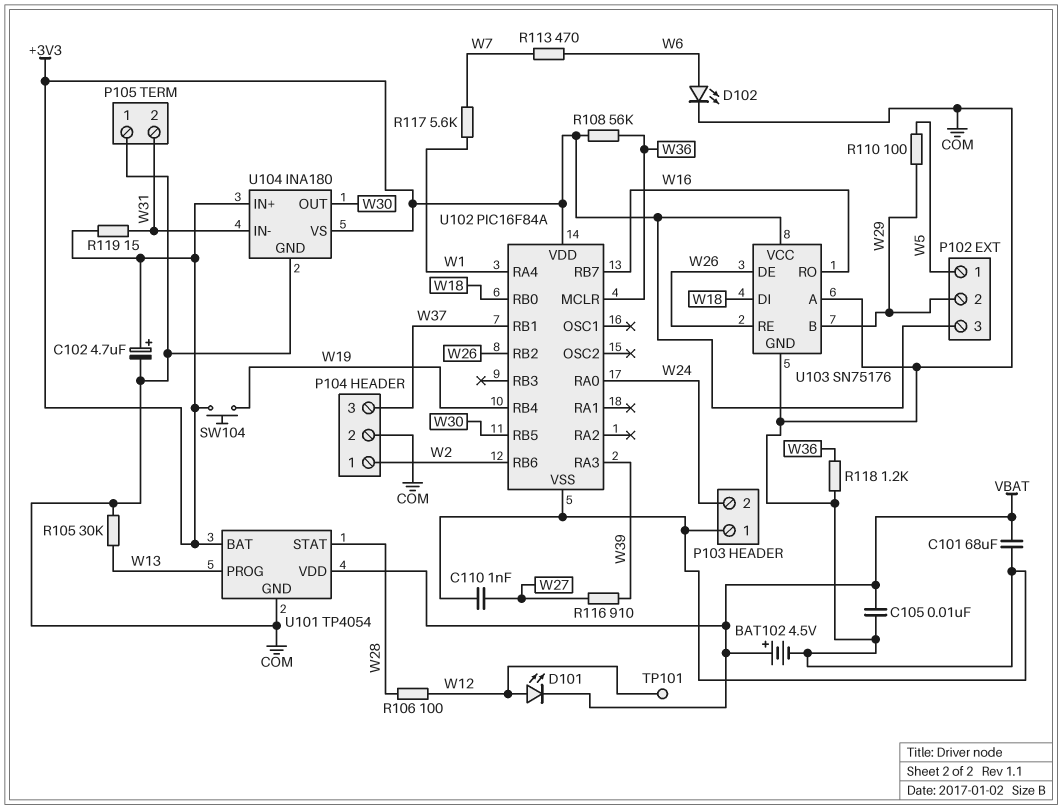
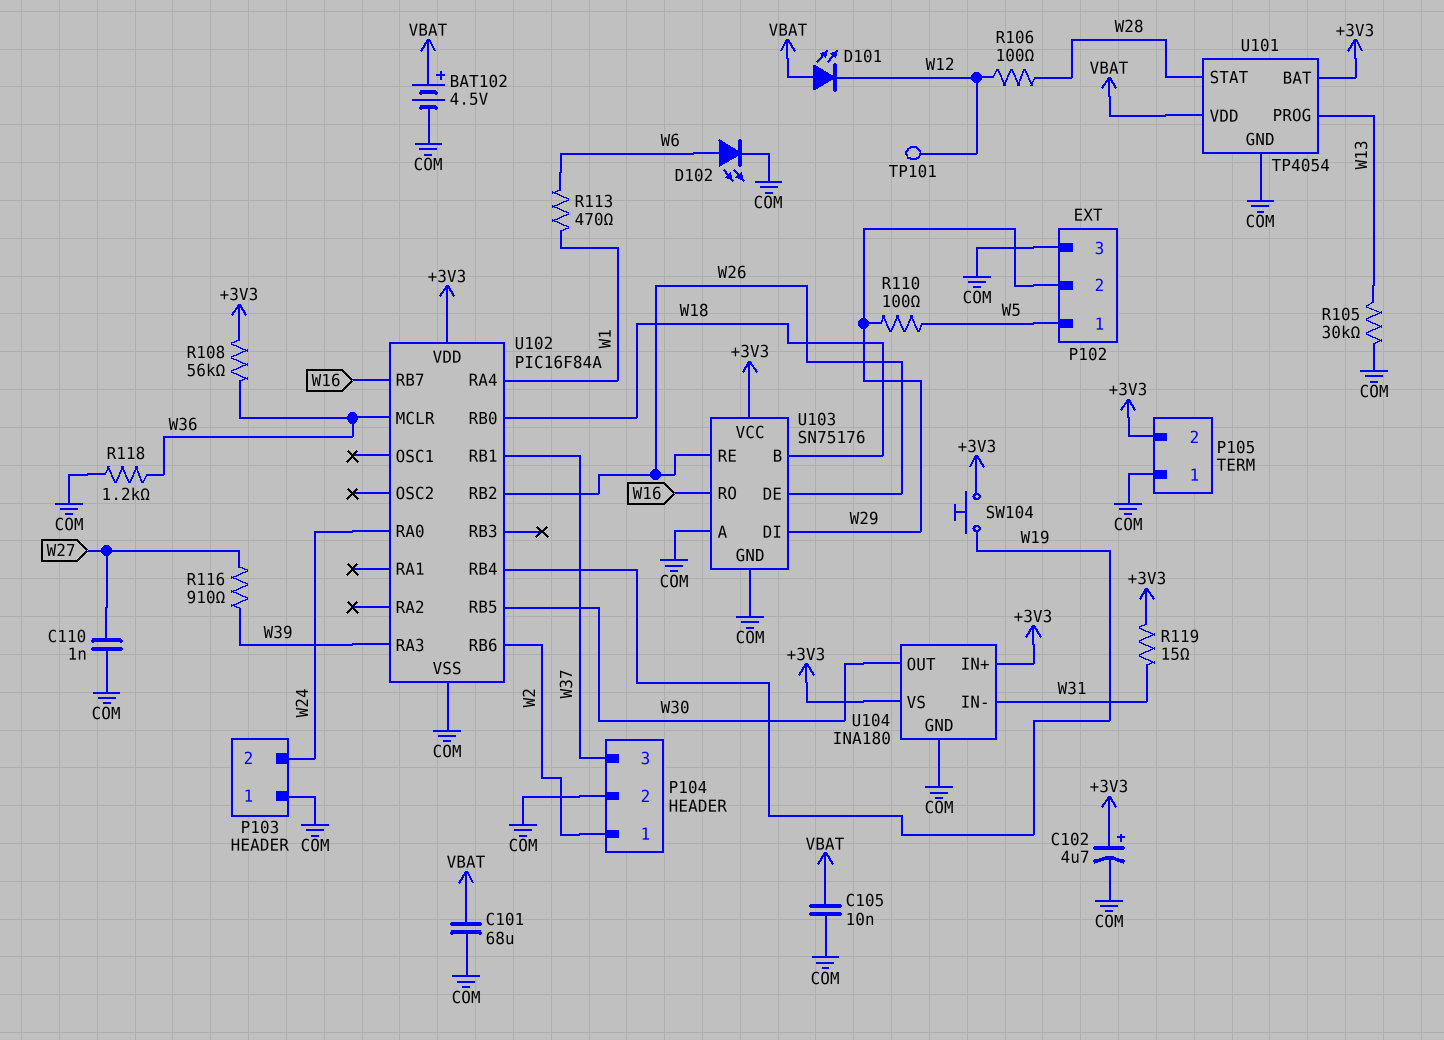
D101: LED (A W12, K VBAT) -> LED (A VBAT, K W12)
P102 pin 3: +3V3 -> COM
P105 pin 2: W31 -> +3V3
R113: 470 (W6, W7) -> 470 (W1, W6)
R117: 5.6k (W1, W7) -> none
U103 pin B: W29 -> W18
U103 pin DI: W18 -> W29

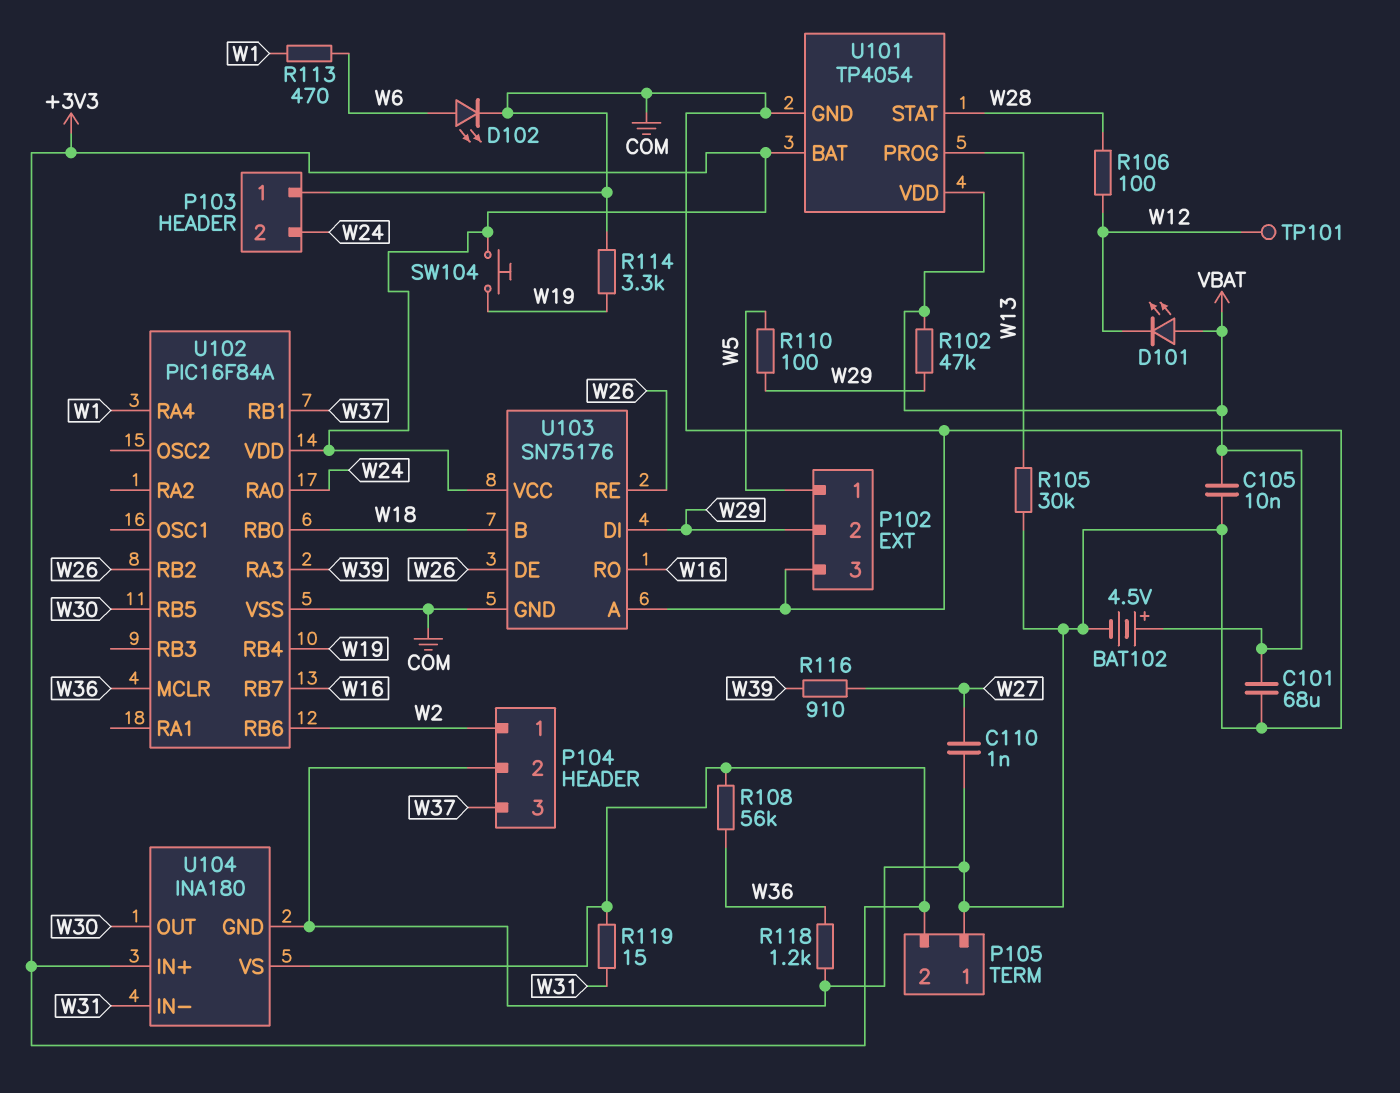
C102: 4.7uF (plus +3V3, minus COM) -> none
R102: none -> 47k (VBAT, W29)
R114: none -> 3.3k (COM, W19)

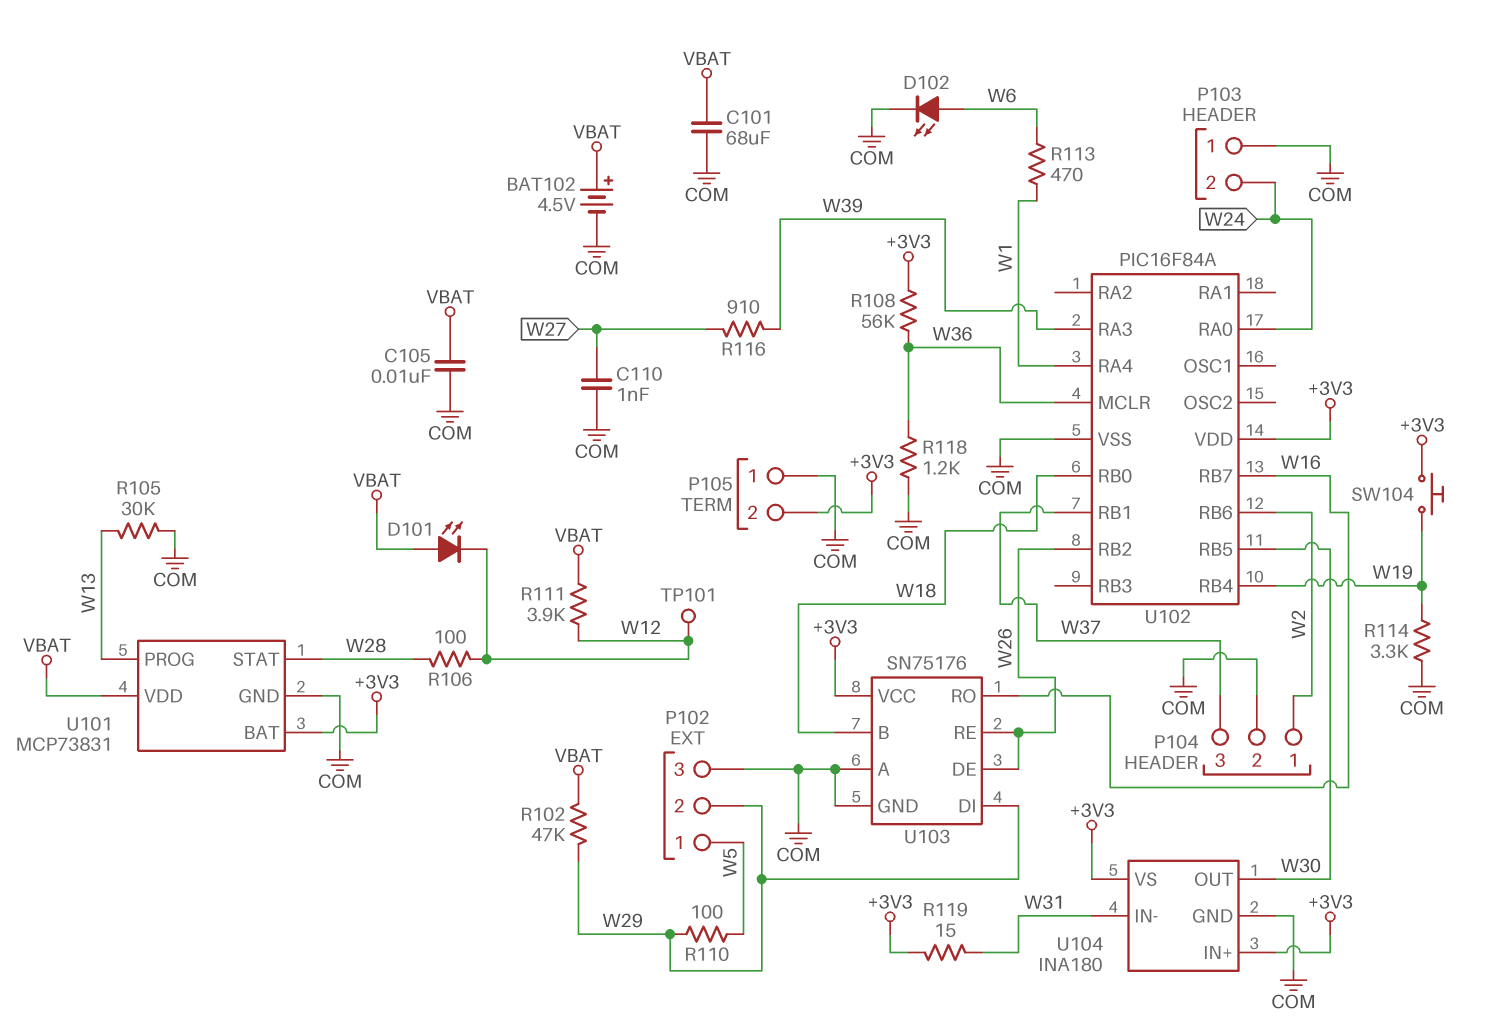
R111: none -> 3.9k (VBAT, W12)
U101: TP4054 -> MCP73831

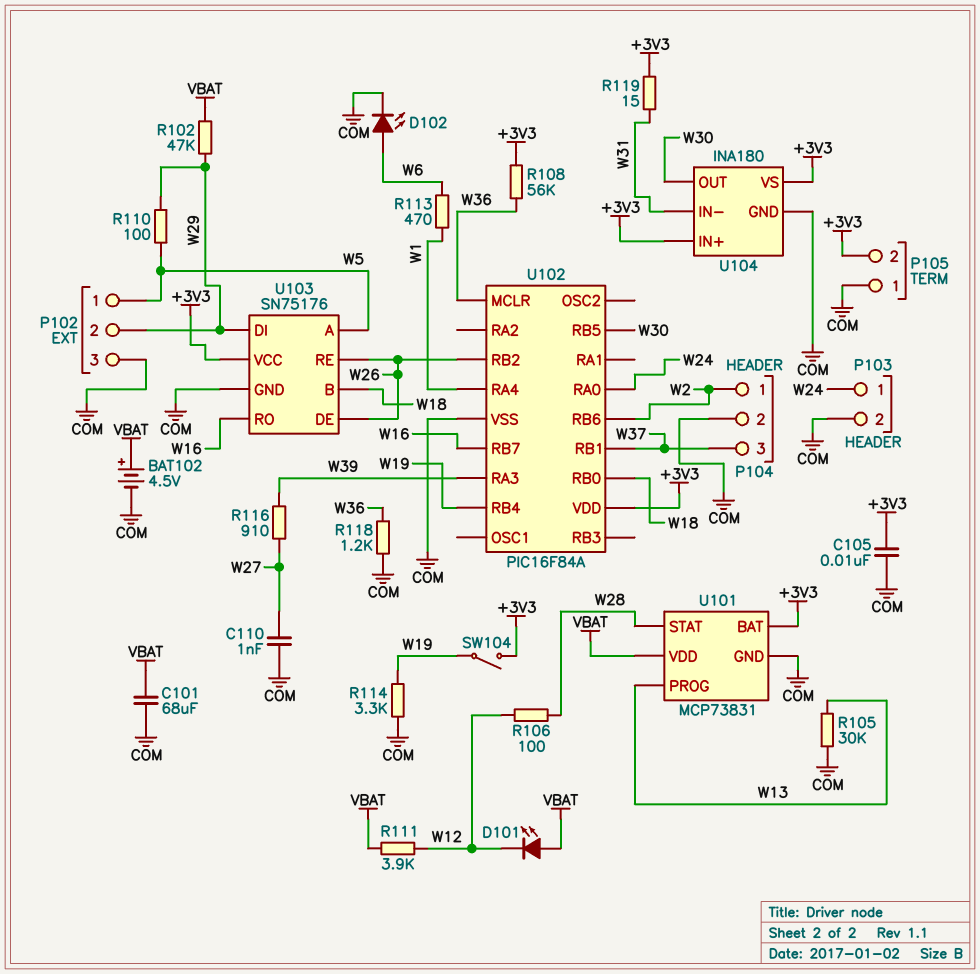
C105: 10nF (COM, VBAT) -> 10nF (+3V3, COM)
P103 pin 1: COM -> W24
P103 pin 2: W24 -> COM
SW104: button (+3V3, W19) -> switch (+3V3, W19)
TP101: test point (W12) -> none
U103 pin A: COM -> W5

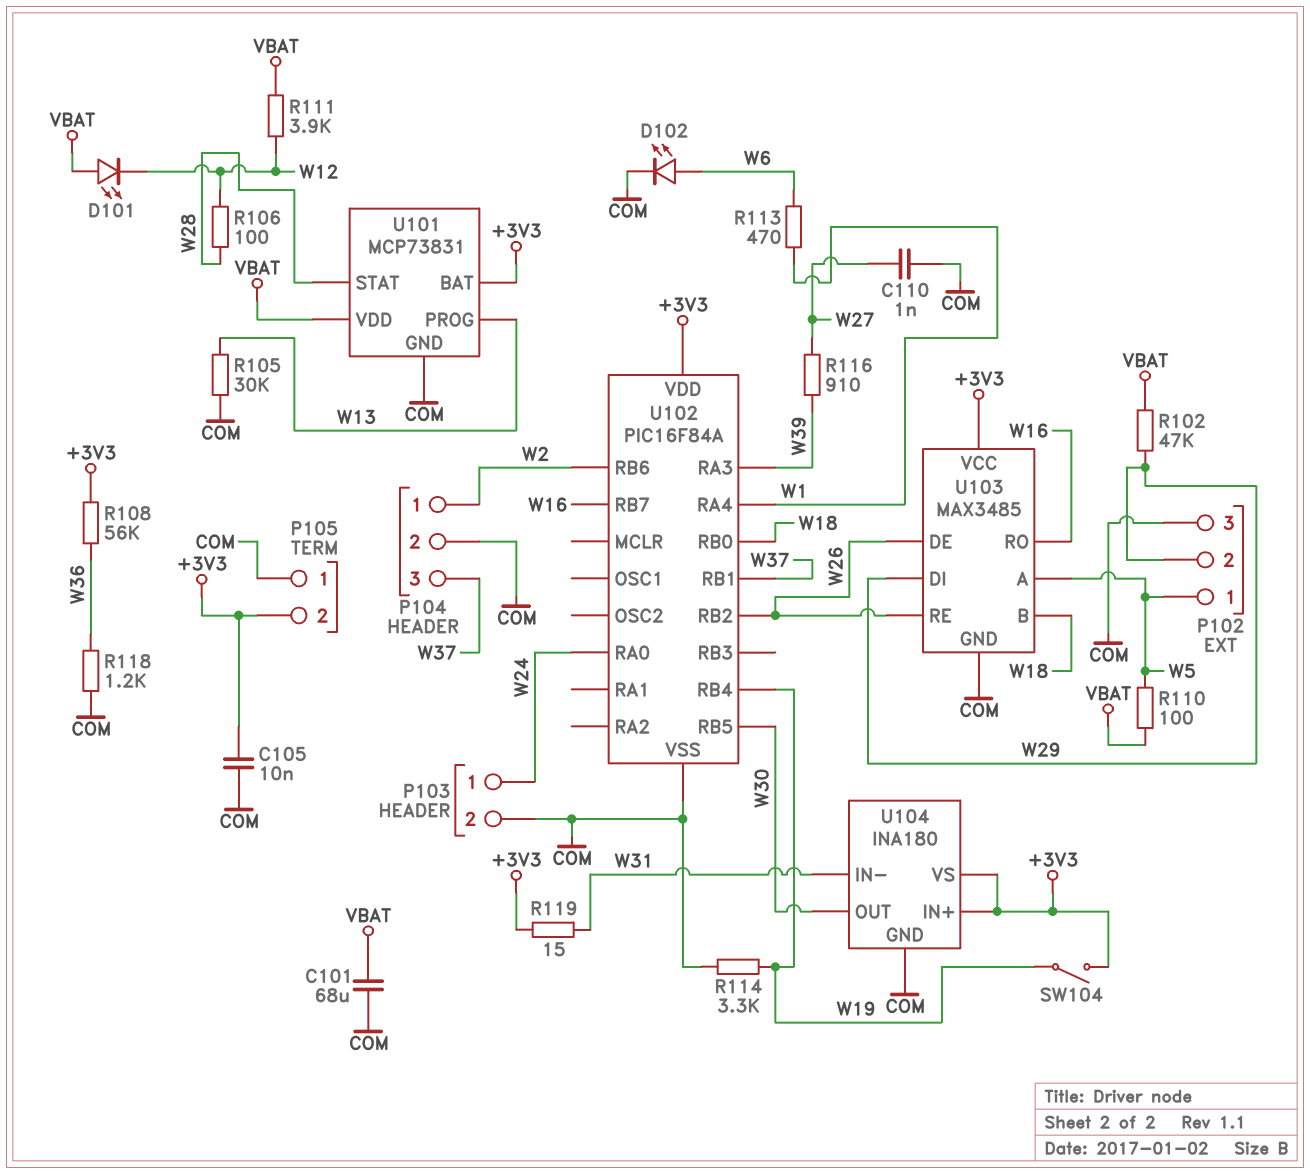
BAT102: 4.5V (plus VBAT, minus COM) -> none
R110: 100 (W5, W29) -> 100 (VBAT, W5)
U102 pin MCLR: W36 -> none
U103: SN75176 -> MAX3485

